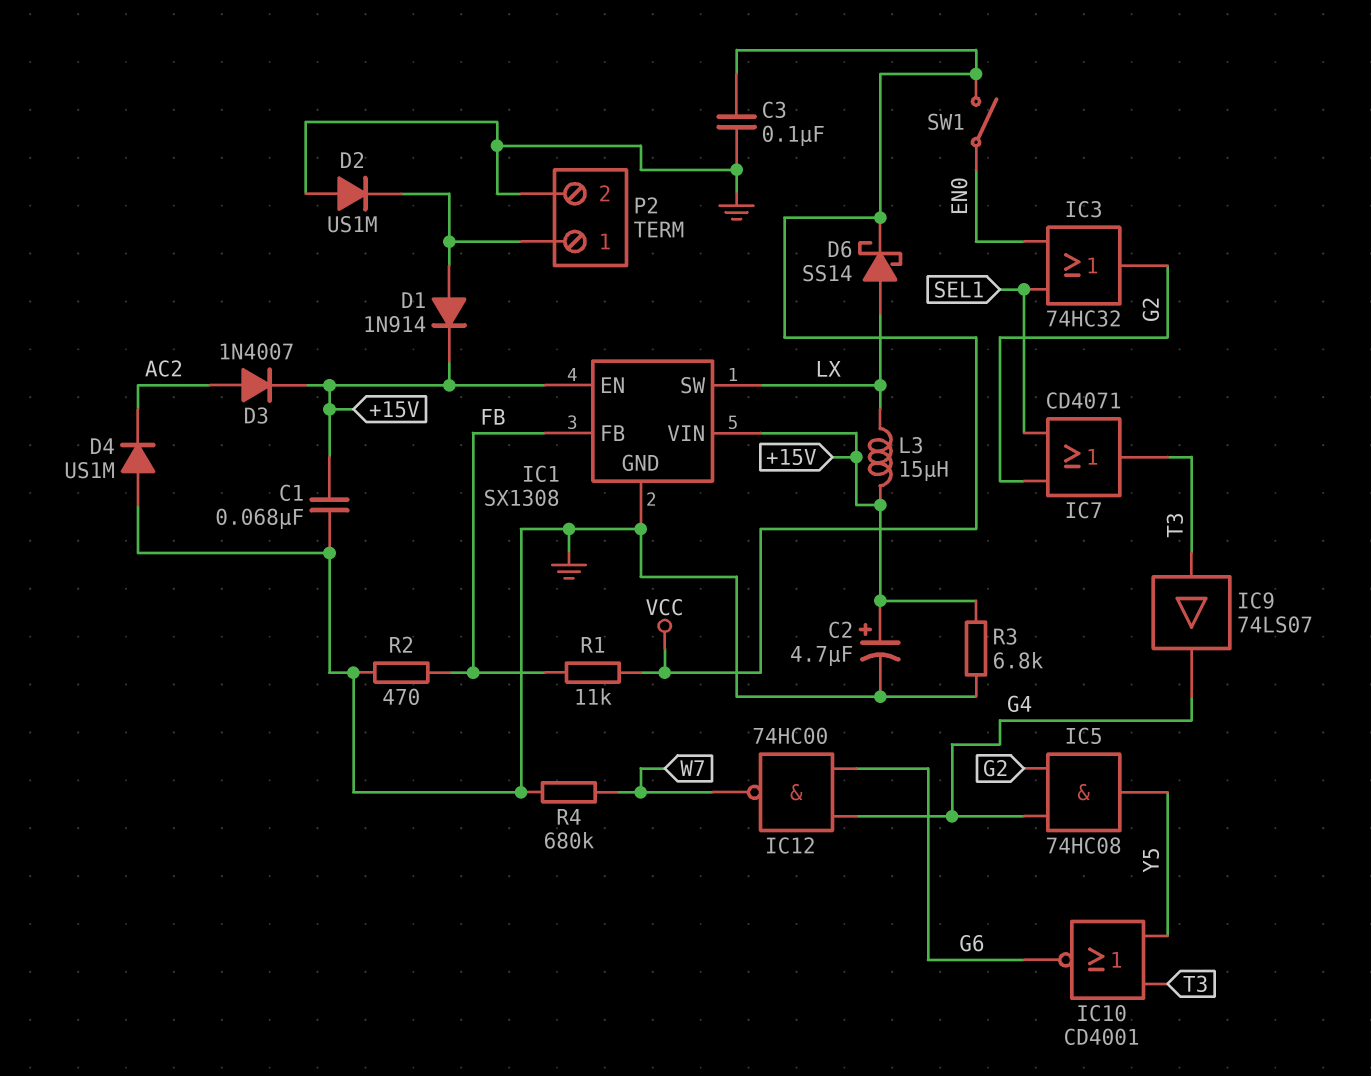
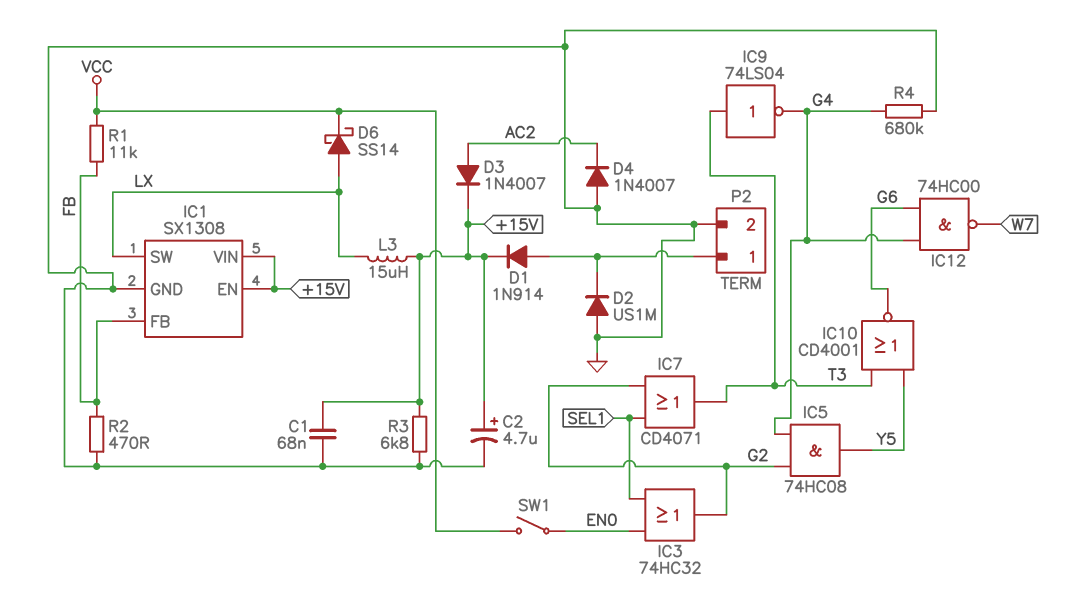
C3: 100nF (GND, VCC) -> none
D4: diode US1M (A GND, K AC2) -> diode 1N4007 (A GND, K AC2)
IC9: buffer 74LS07 (in T3, out G4) -> NOT 74LS04 (in T3, out G4)
R4: 680k (GND, W7) -> 680k (G4, GND)

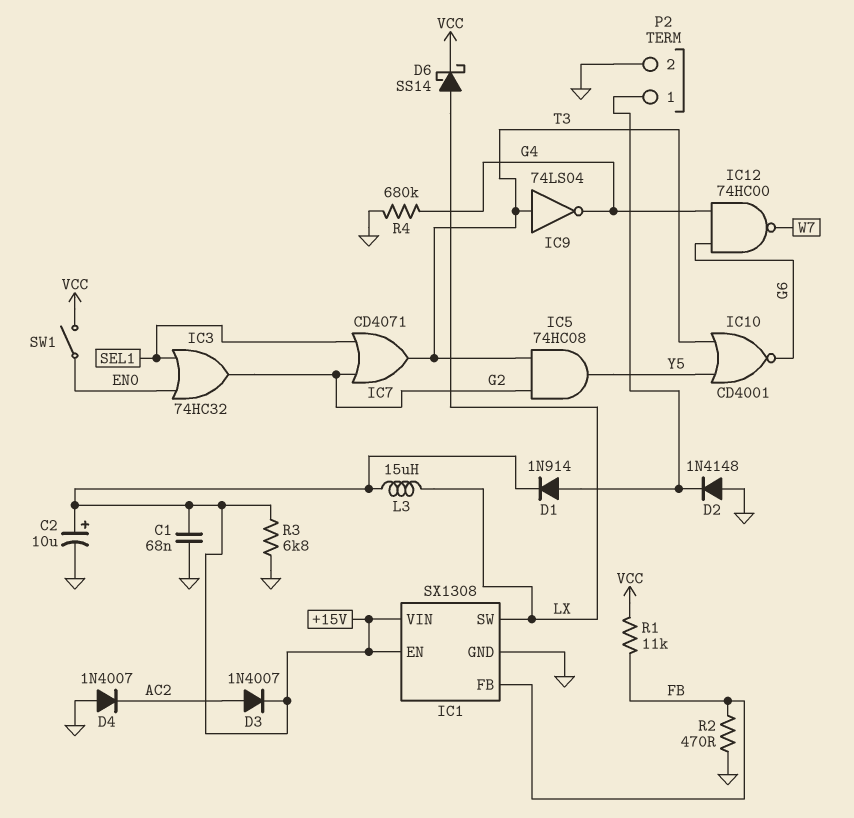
C2: 4.7uF (plus +15V, minus GND) -> 10uF (plus +15V, minus GND)
D2: diode US1M (A GND, K P2/1) -> diode 1N4148 (A GND, K P2/1)
IC5: AND 74HC08 (in G2, in G4, out Y5) -> AND 74HC08 (in G2, in T3, out Y5)

